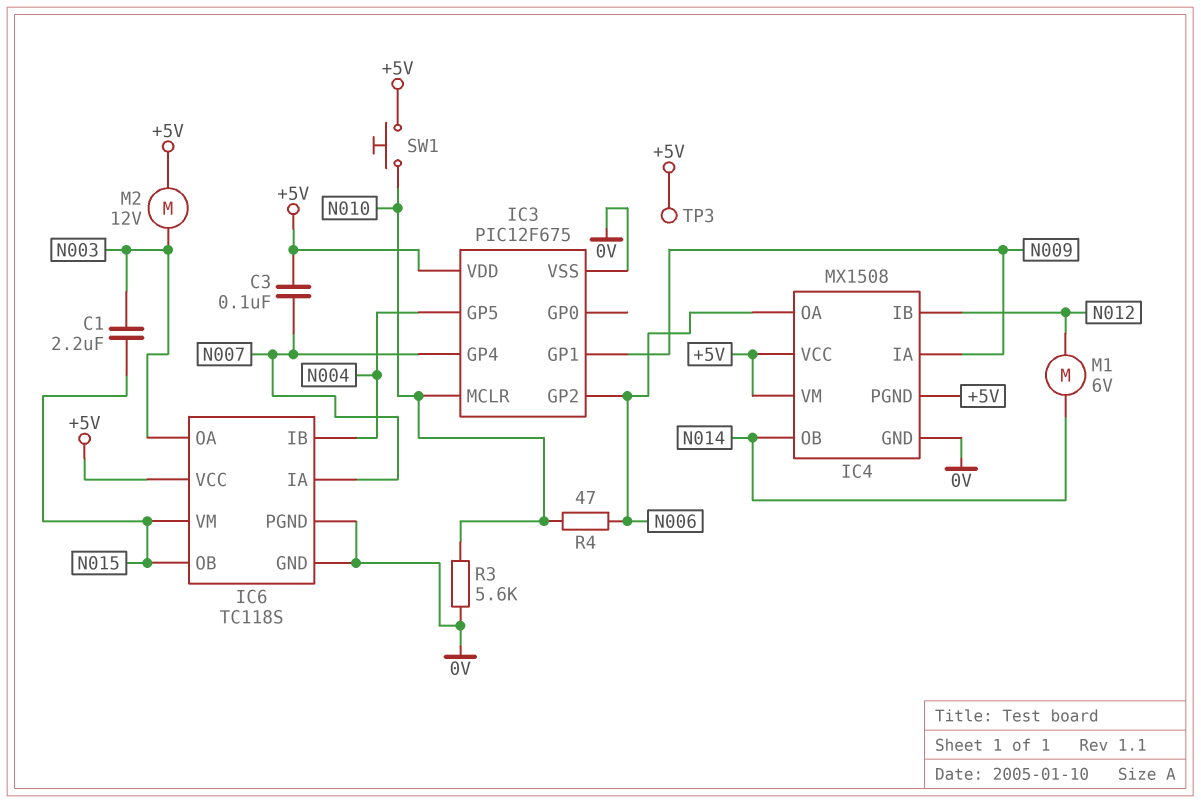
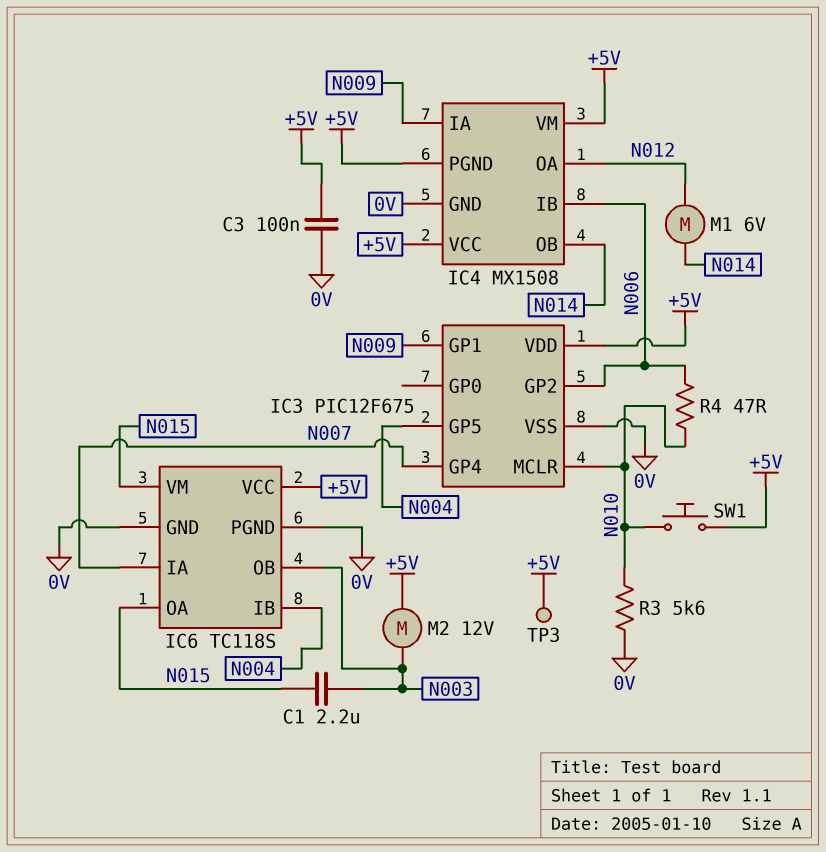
C3: 100nF (+5V, N007) -> 100nF (+5V, 0V)
IC4 pin IB: N012 -> N006
IC4 pin OA: N006 -> N012
IC6 pin OA: N003 -> N015
IC6 pin OB: N015 -> N003

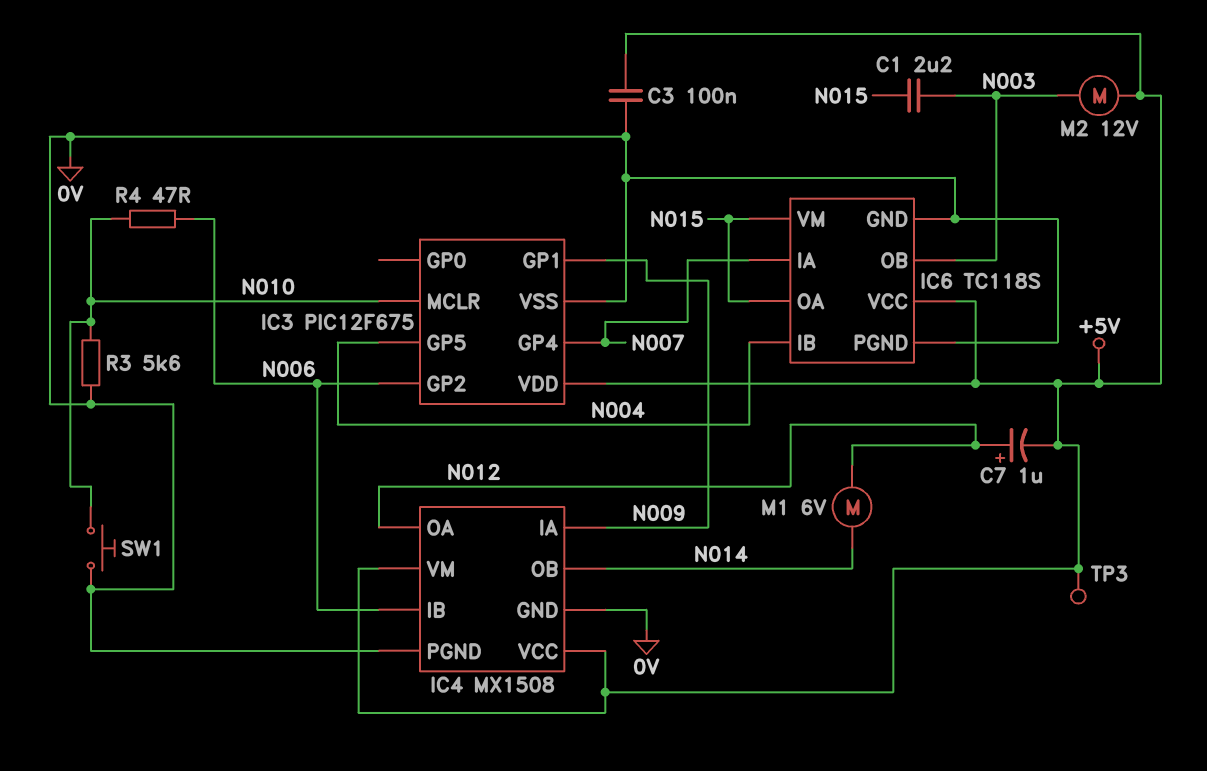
C7: none -> 1uF (plus N012, minus +5V)
IC4 pin PGND: +5V -> 0V
SW1: button (+5V, N010) -> button (0V, N010)

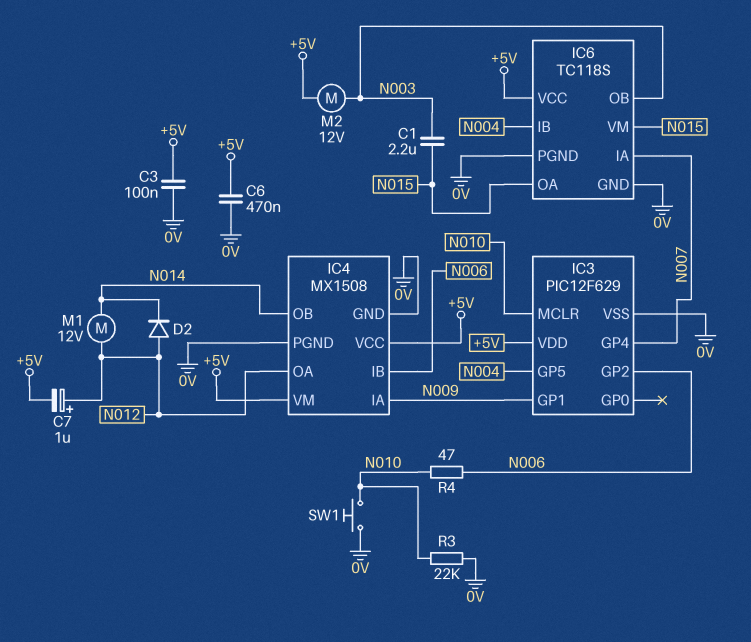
C6: none -> 470nF (+5V, 0V)
D2: none -> diode (A N012, K N014)
IC3: PIC12F675 -> PIC12F629
M1: motor 6V (N012, N014) -> motor 12V (N012, N014)
R3: 5.6k (0V, N010) -> 22k (0V, N010)
TP3: test point (+5V) -> none

